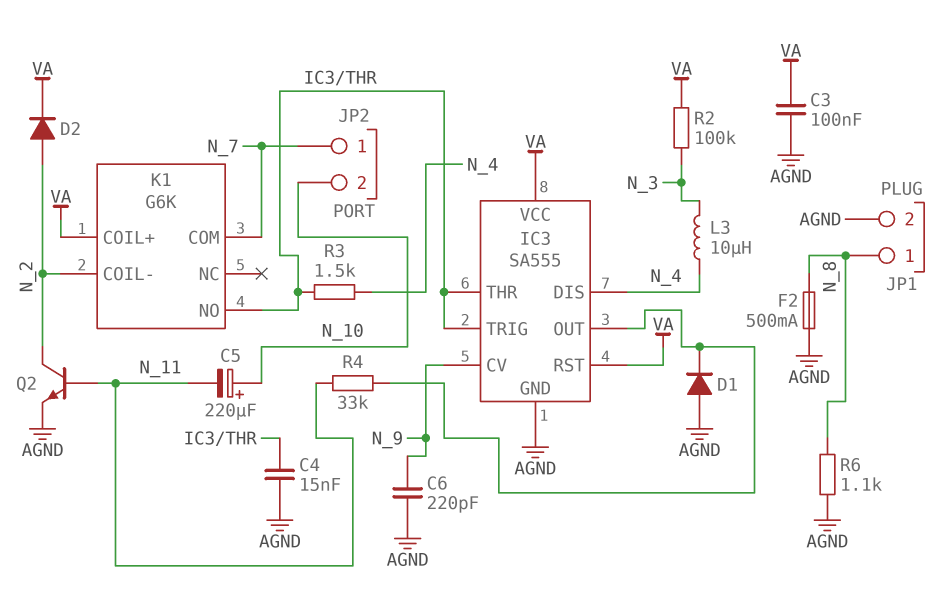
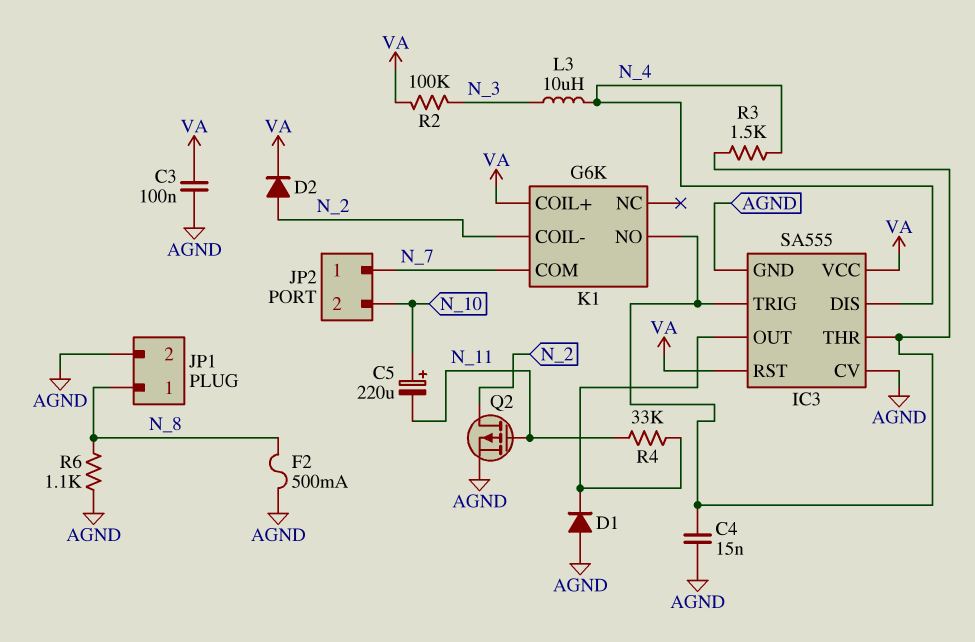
C6: 220pF (AGND, N_9) -> none
IC3 pin CV: N_9 -> AGND
Q2: NPN (B N_11, C N_2, E AGND) -> PMOS (G N_11, D N_2, S AGND)

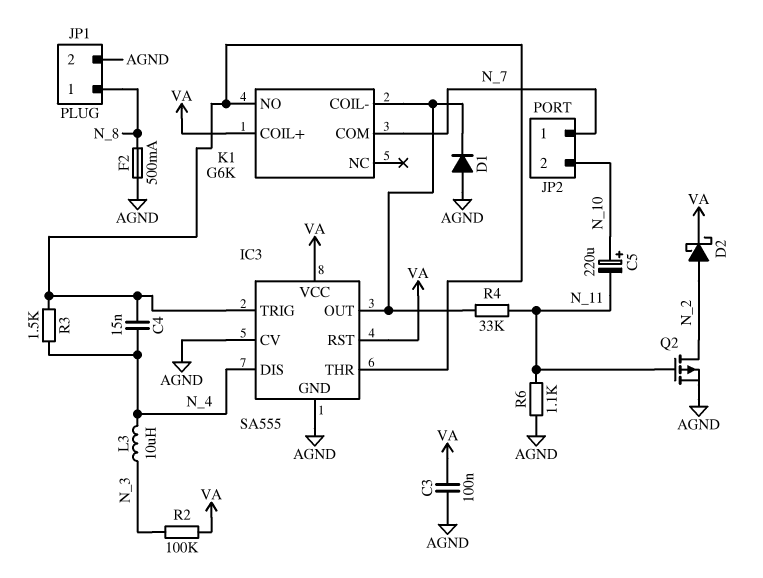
C4: 15nF (AGND, IC3/THR) -> 15nF (IC3/THR, N_4)
D2: diode (A N_2, K VA) -> schottky (A N_2, K VA)
K1 pin COIL-: N_2 -> IC3/OUT
R6: 1.1k (AGND, N_8) -> 1.1k (AGND, N_11)

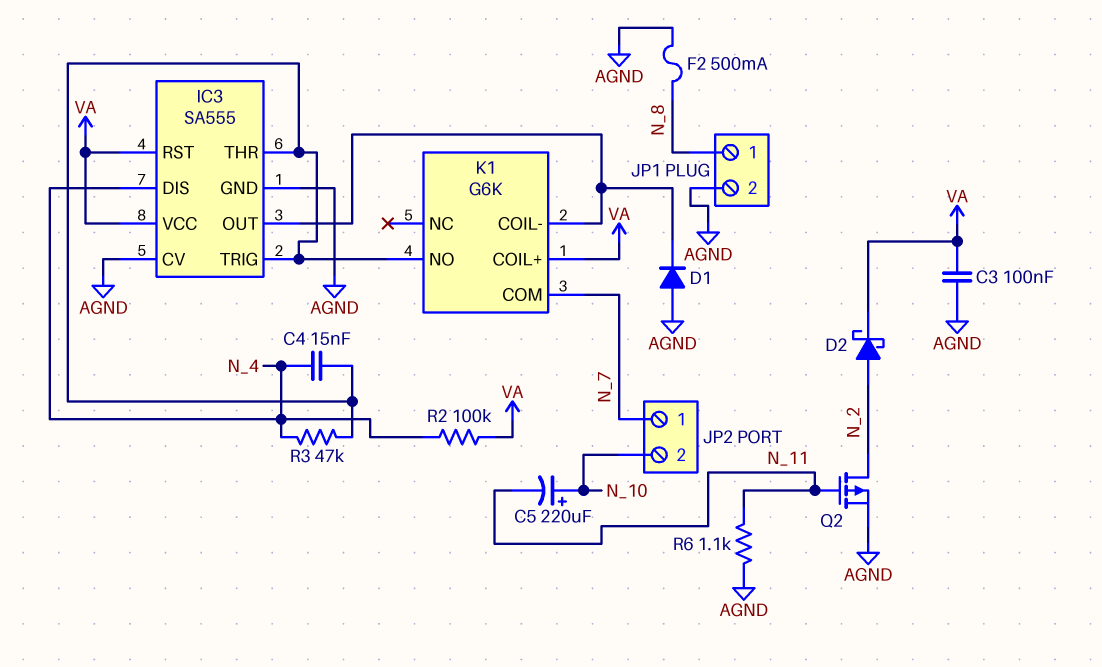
L3: 10uH (N_3, N_4) -> none
R2: 100k (N_3, VA) -> 100k (N_4, VA)
R3: 1.5k (IC3/THR, N_4) -> 47k (IC3/THR, N_4)
R4: 33k (IC3/OUT, N_11) -> none

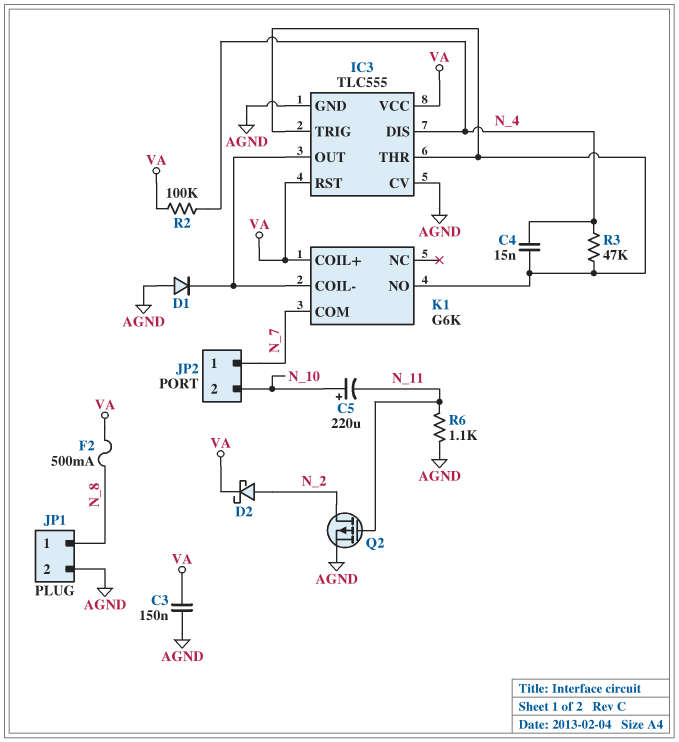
C3: 100nF (AGND, VA) -> 150nF (AGND, VA)
F2: 500mA (AGND, N_8) -> 500mA (N_8, VA)
IC3: SA555 -> TLC555

